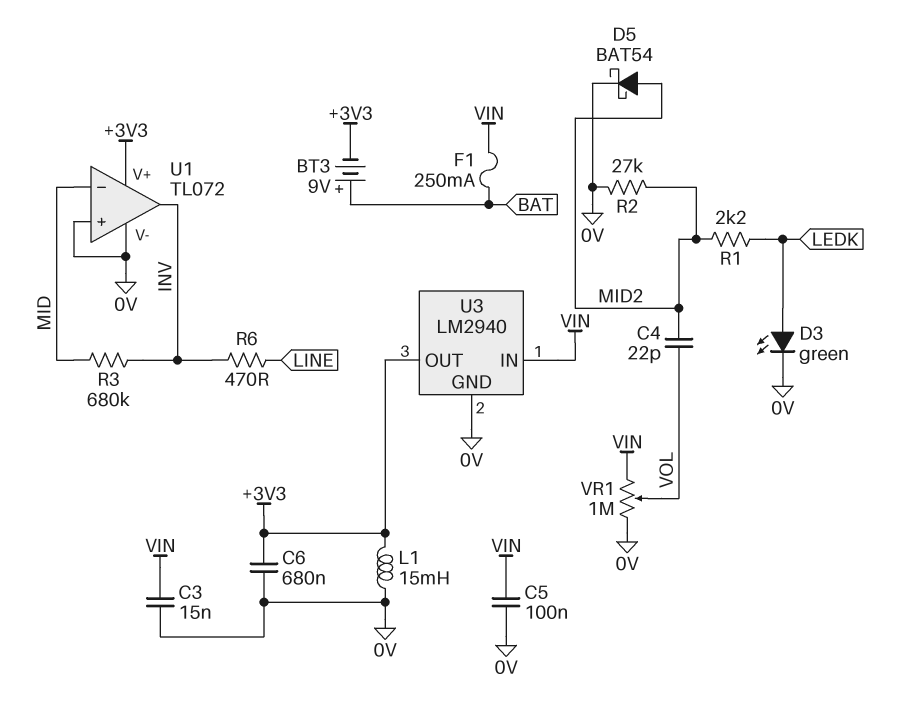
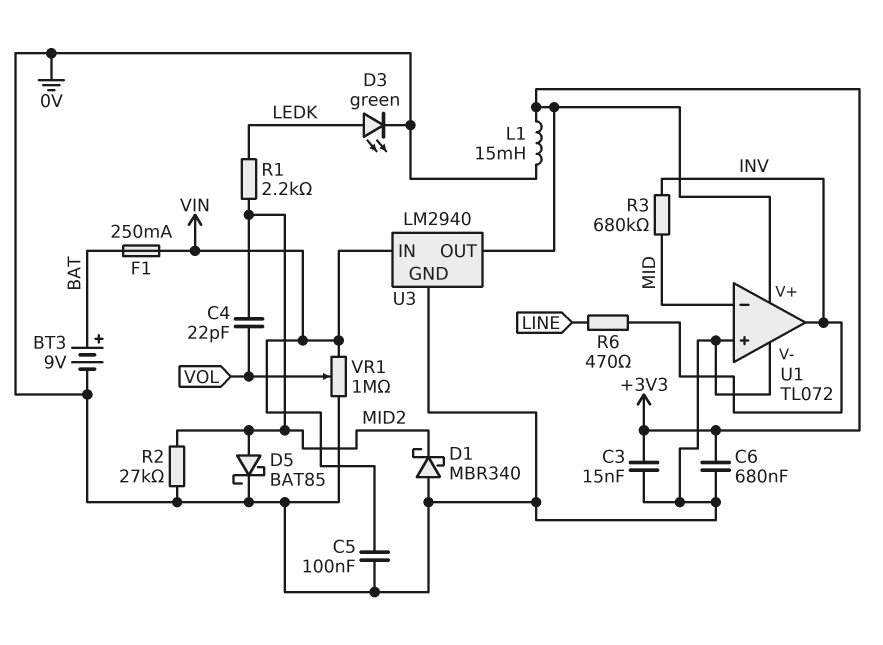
BT3: 9V (plus BAT, minus +3V3) -> 9V (plus BAT, minus 0V)
C3: 15nF (0V, VIN) -> 15nF (+3V3, 0V)
D1: none -> schottky MBR340 (A 0V, K MID2)
D5: schottky BAT54 (A MID2, K 0V) -> schottky BAT85 (A MID2, K 0V)

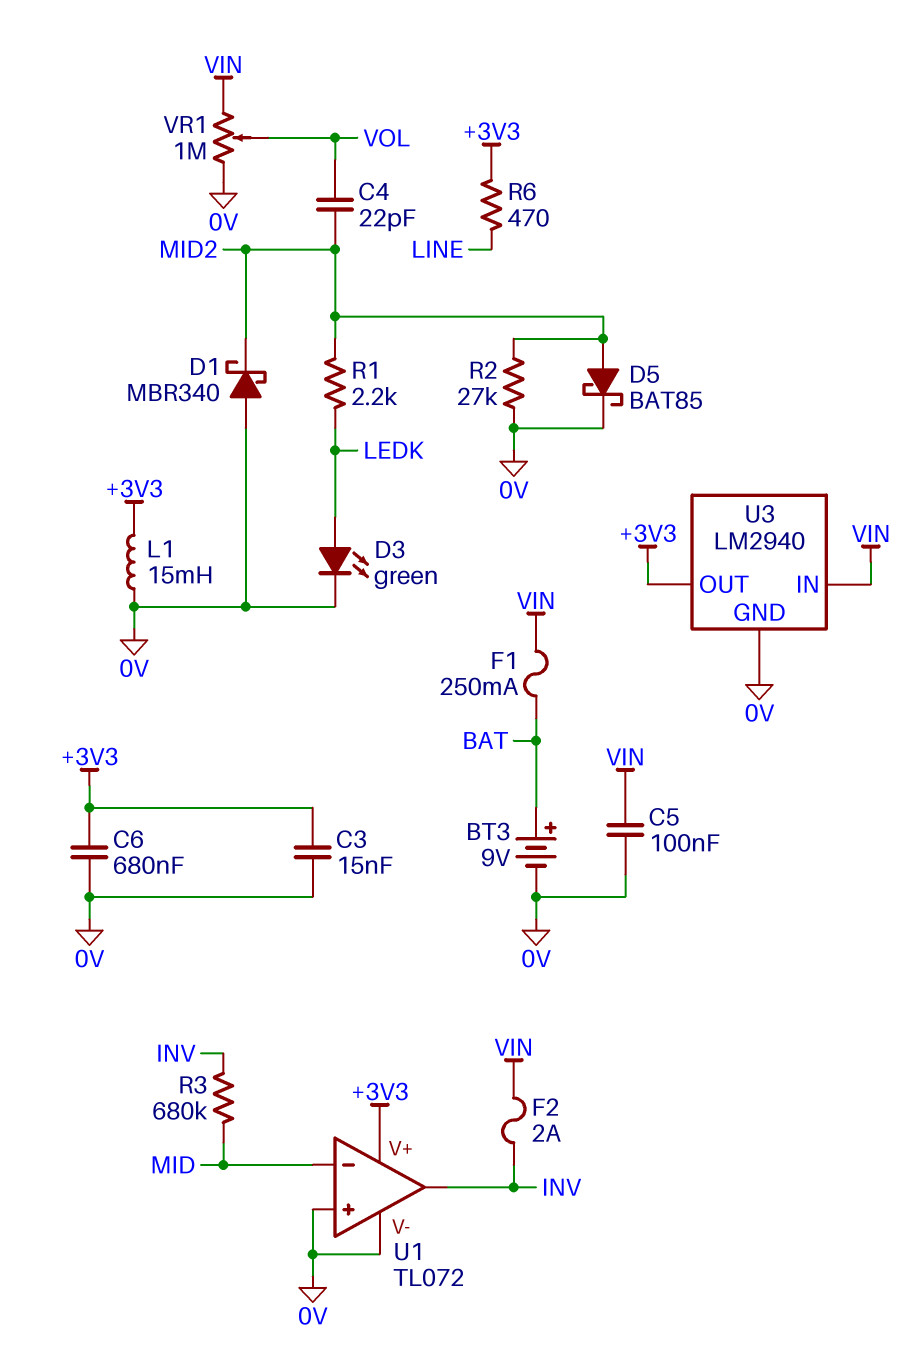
F2: none -> 2A (INV, VIN)
R6: 470 (INV, LINE) -> 470 (+3V3, LINE)

